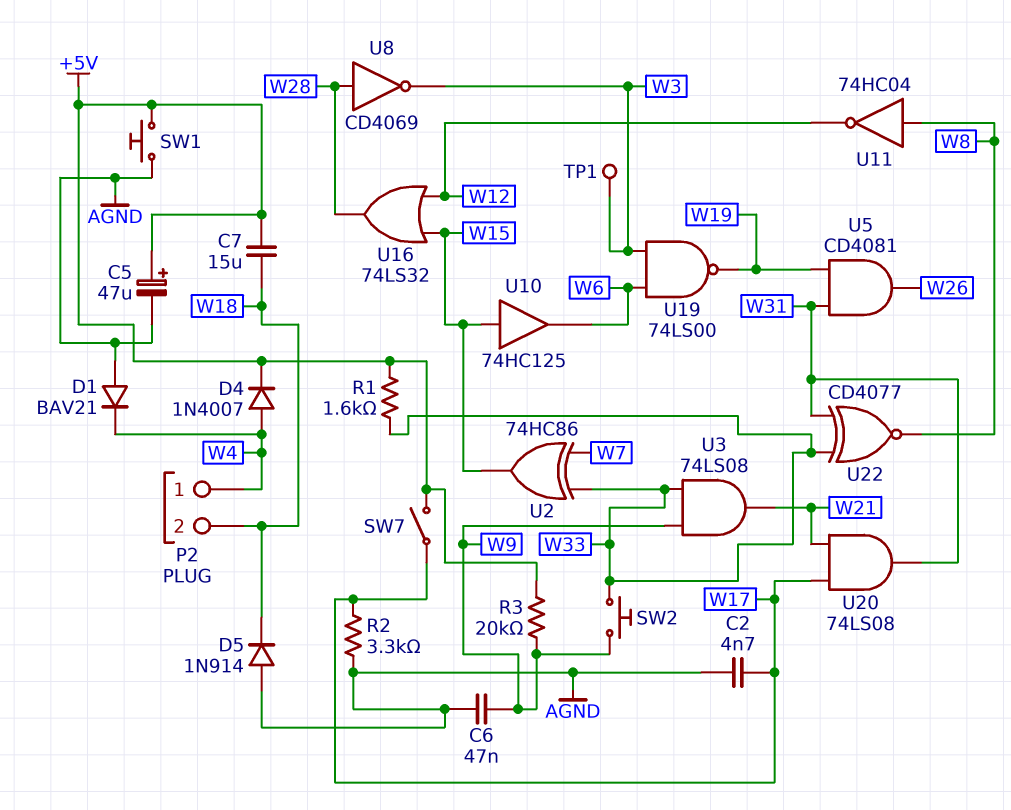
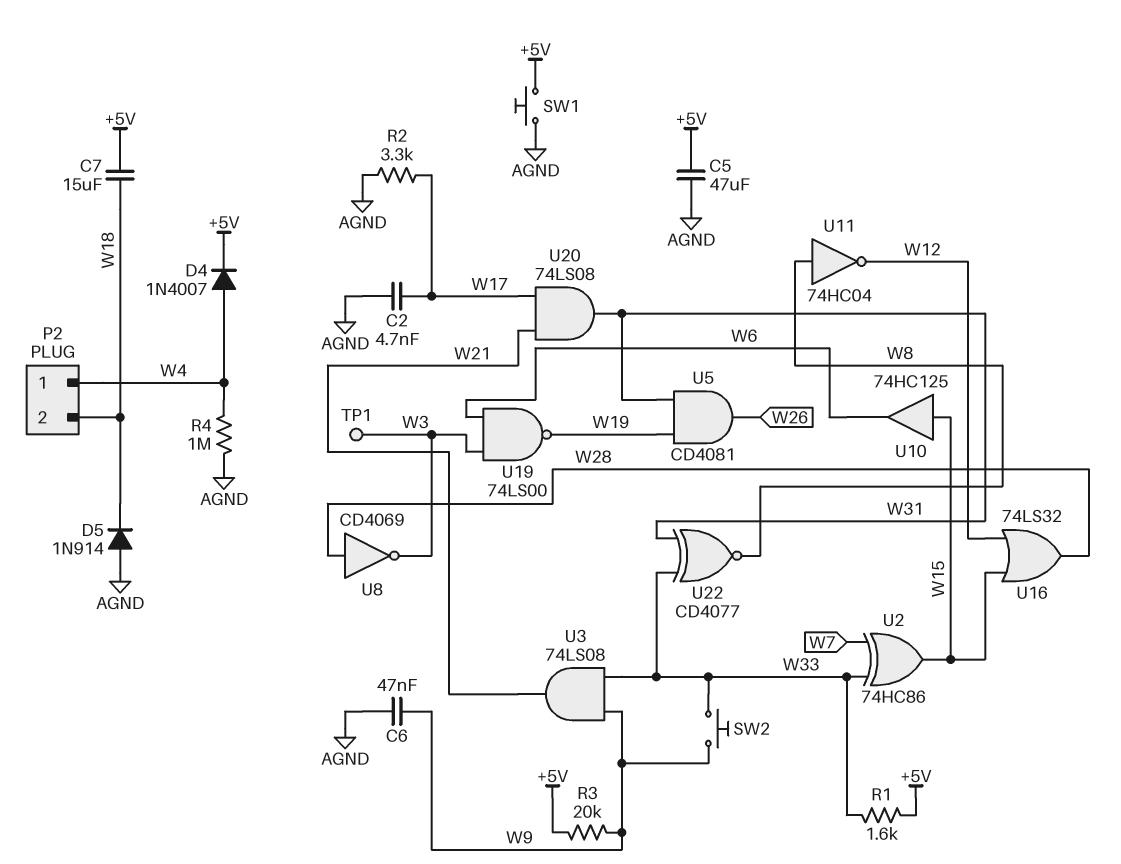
C5: 47uF (plus +5V, minus AGND) -> 47uF (+5V, AGND)
D1: diode BAV21 (A AGND, K W4) -> none
R4: none -> 1M (AGND, W4)
SW7: switch (+5V, W17) -> none

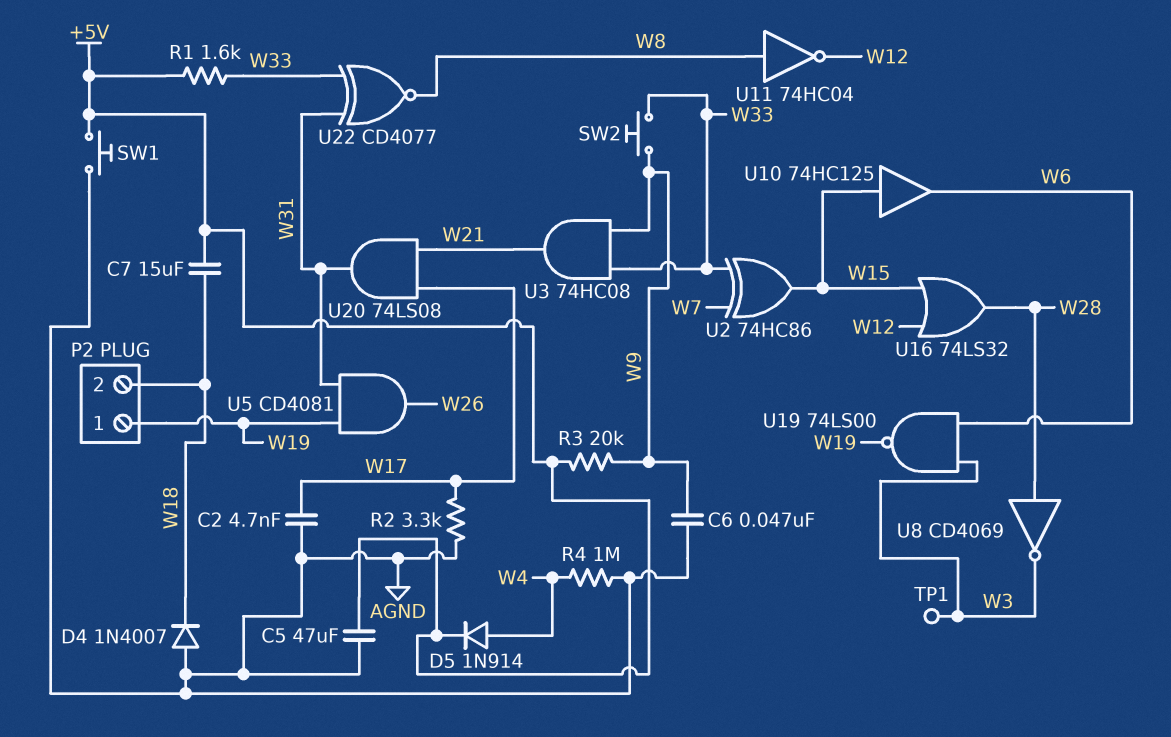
D4: diode 1N4007 (A W4, K +5V) -> diode 1N4007 (A AGND, K W18)
D5: diode 1N914 (A AGND, K W18) -> diode 1N914 (A W4, K +5V)
P2 pin 1: W4 -> W19
U3: AND 74LS08 (in W9, in W33, out W21) -> AND 74HC08 (in W9, in W33, out W21)

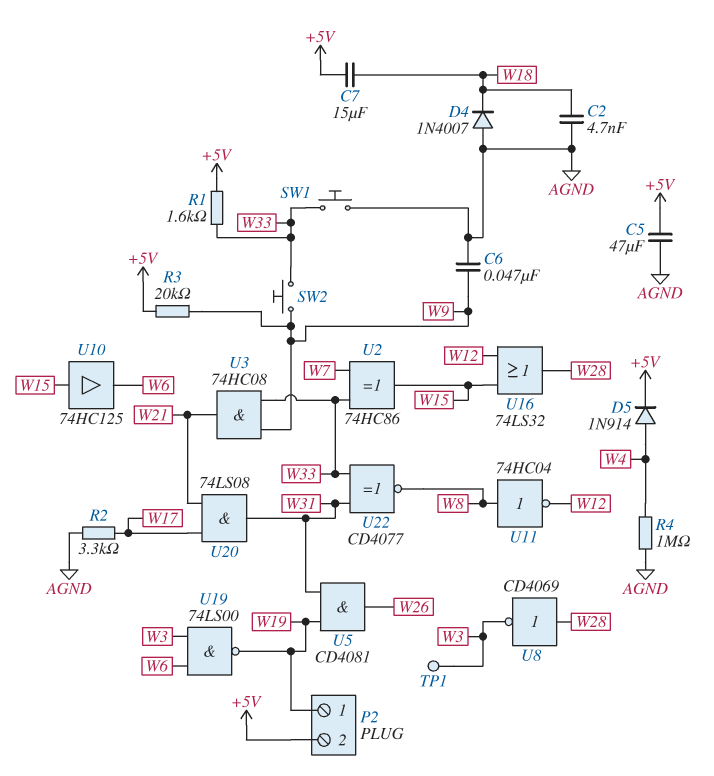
C2: 4.7nF (AGND, W17) -> 4.7nF (AGND, W18)
P2 pin 2: W18 -> +5V
SW1: button (+5V, AGND) -> button (AGND, W33)

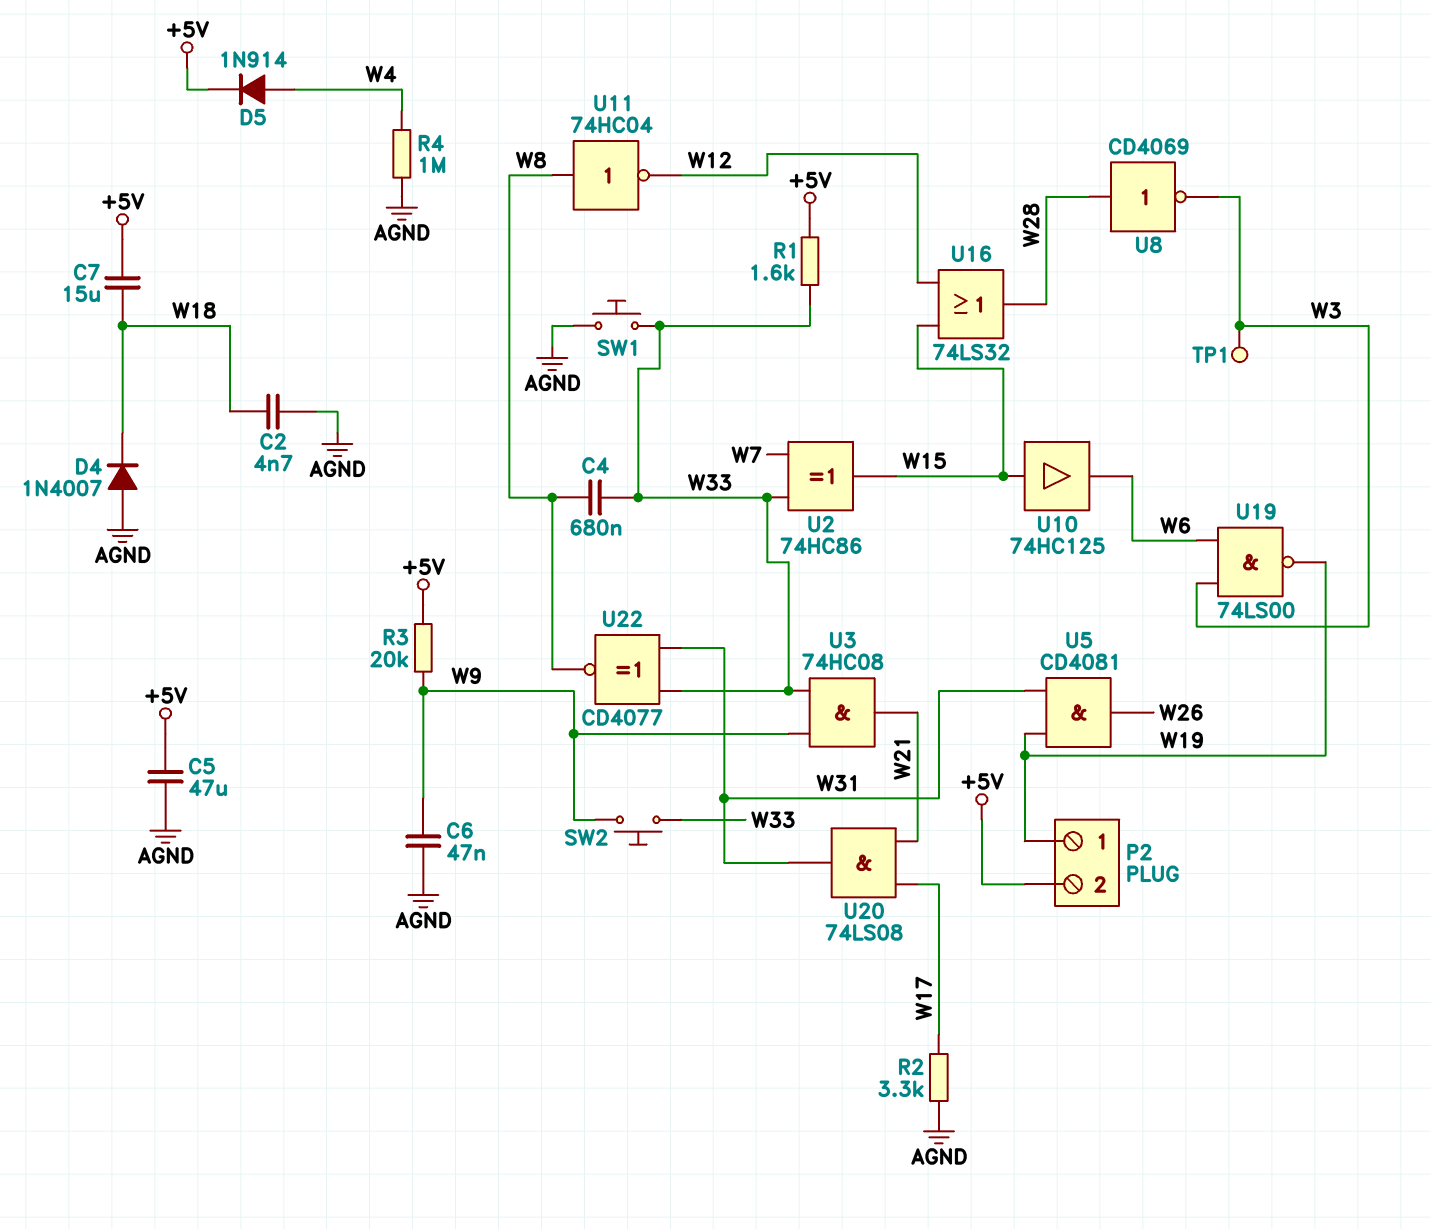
C4: none -> 680nF (W8, W33)

